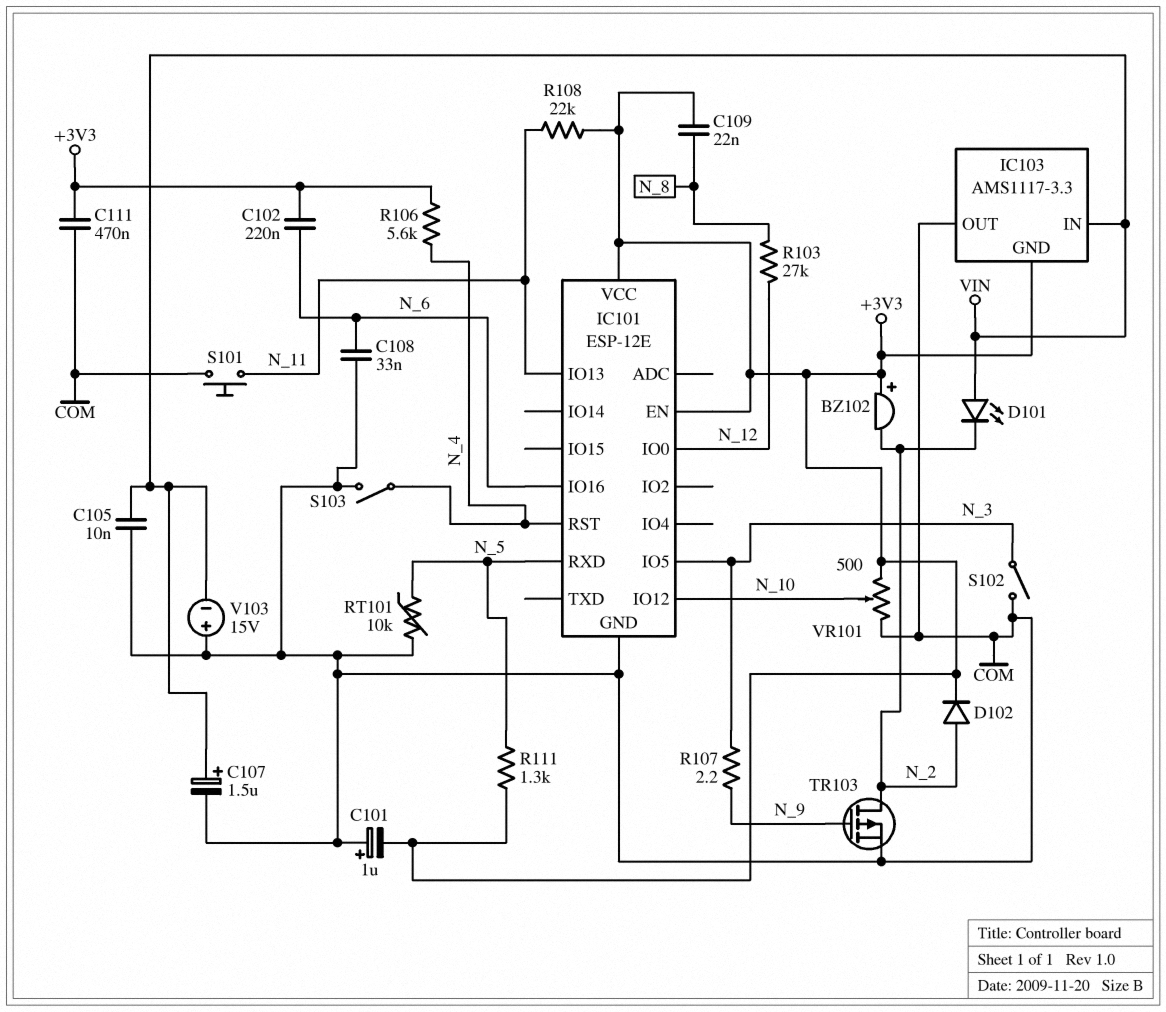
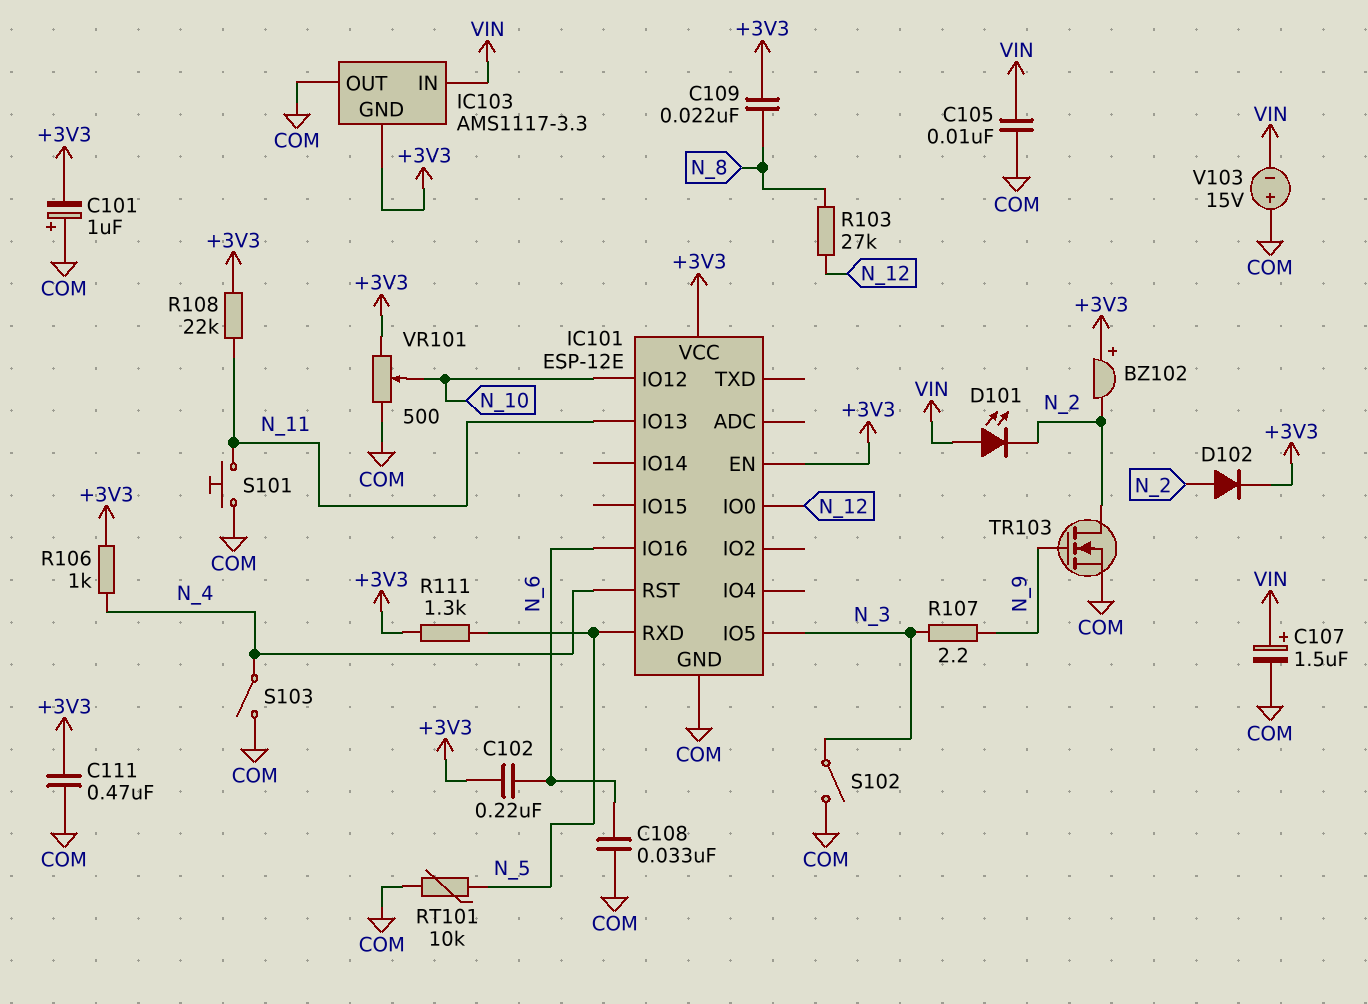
R106: 5.6k (+3V3, N_4) -> 1k (+3V3, N_4)
TR103: PMOS (G N_9, D N_2, S COM) -> NMOS (G N_9, D N_2, S COM)

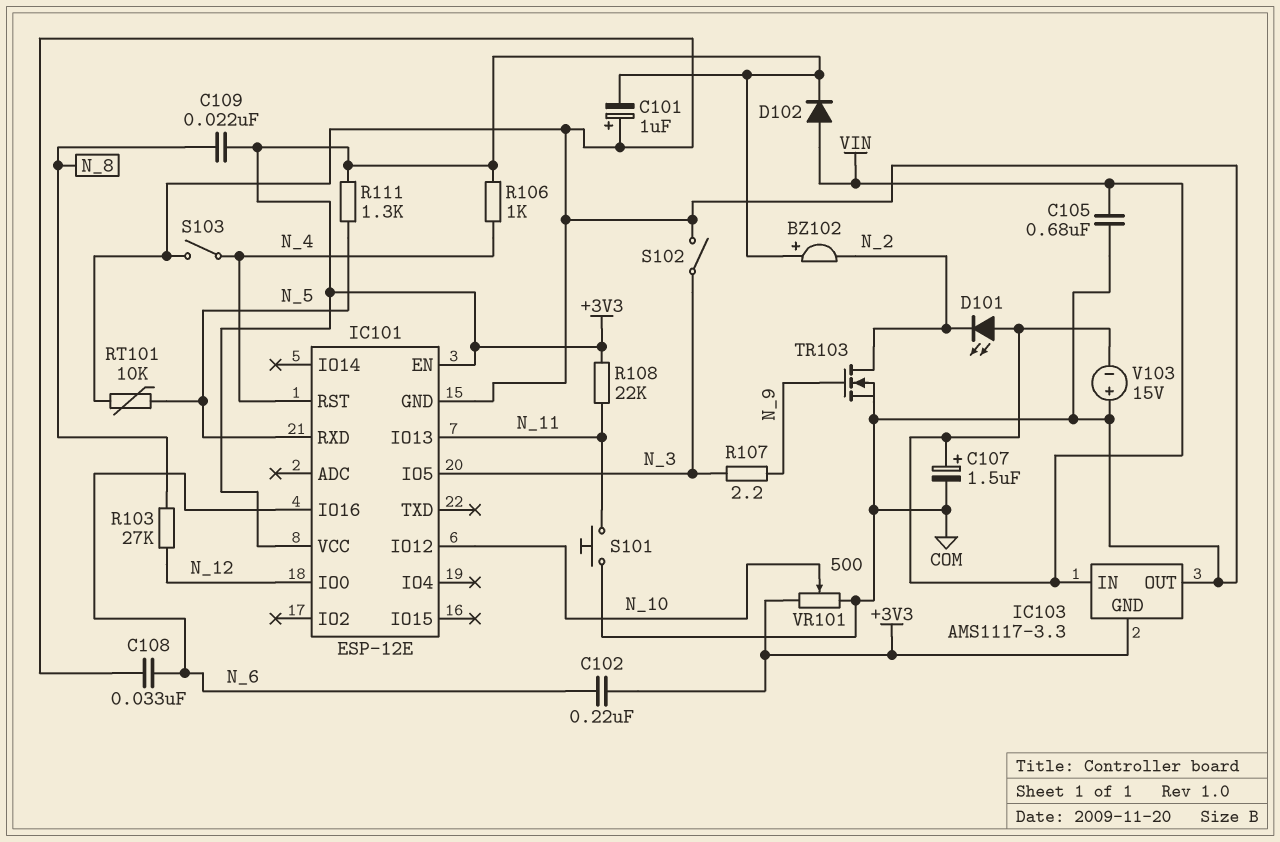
C105: 10nF (COM, VIN) -> 680nF (COM, VIN)
C111: 470nF (+3V3, COM) -> none
D102: diode (A N_2, K +3V3) -> diode (A VIN, K +3V3)

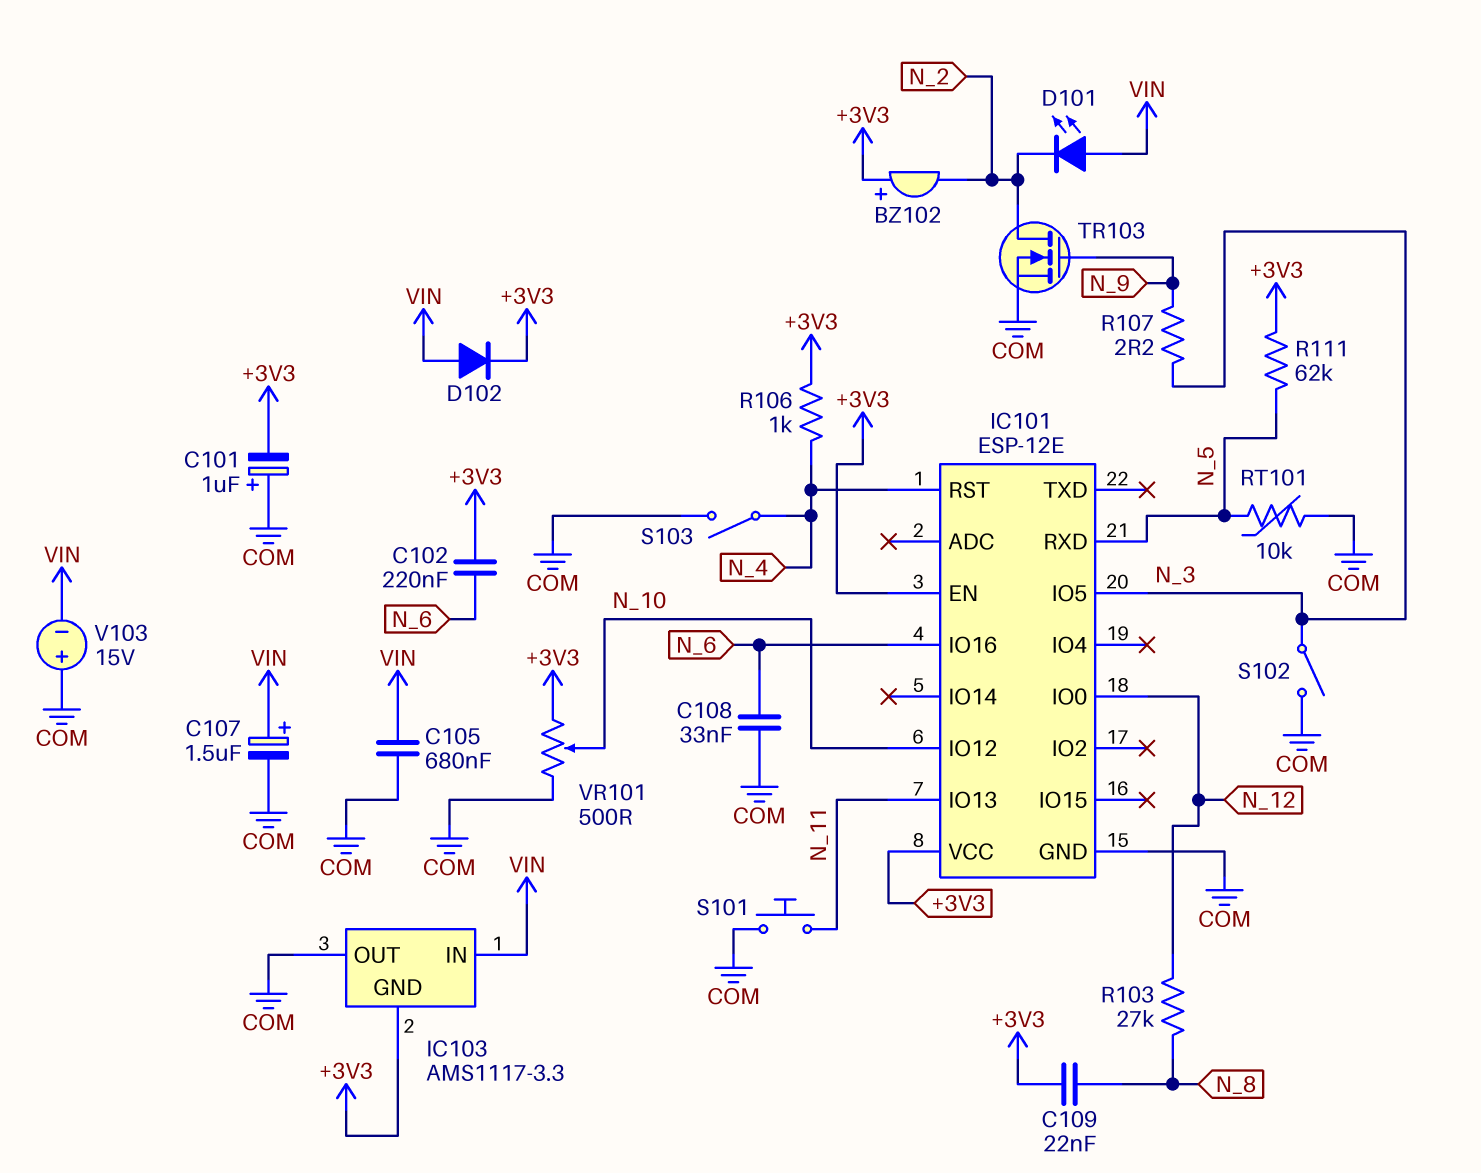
R108: 22k (+3V3, N_11) -> none
R111: 1.3k (+3V3, N_5) -> 62k (+3V3, N_5)

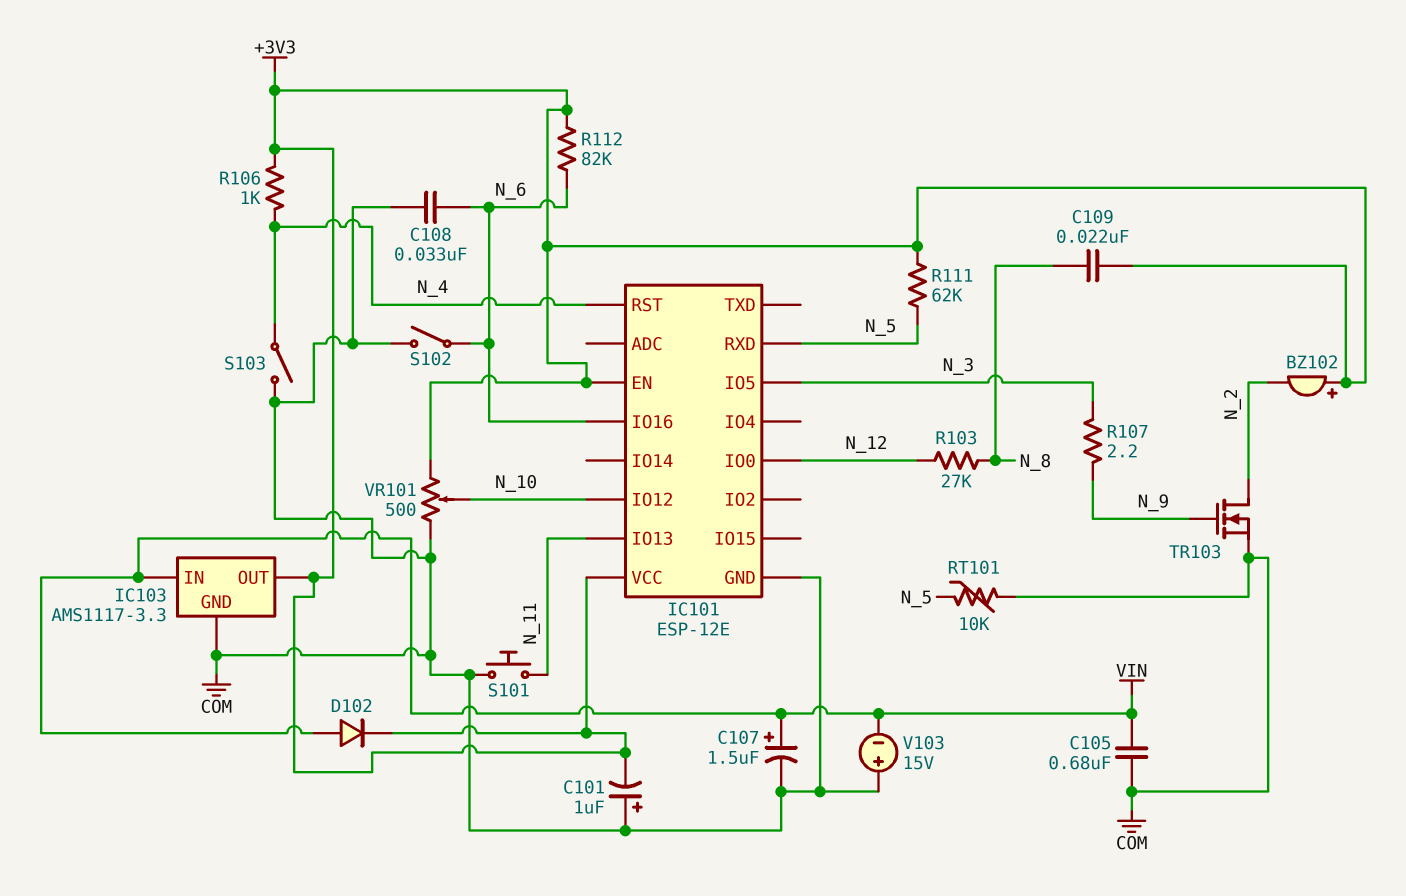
C102: 220nF (+3V3, N_6) -> none
D101: LED (A VIN, K N_2) -> none
IC103 pin GND: +3V3 -> COM
IC103 pin OUT: COM -> +3V3
R112: none -> 82k (+3V3, N_6)
S102: switch (COM, N_3) -> switch (COM, N_6)

